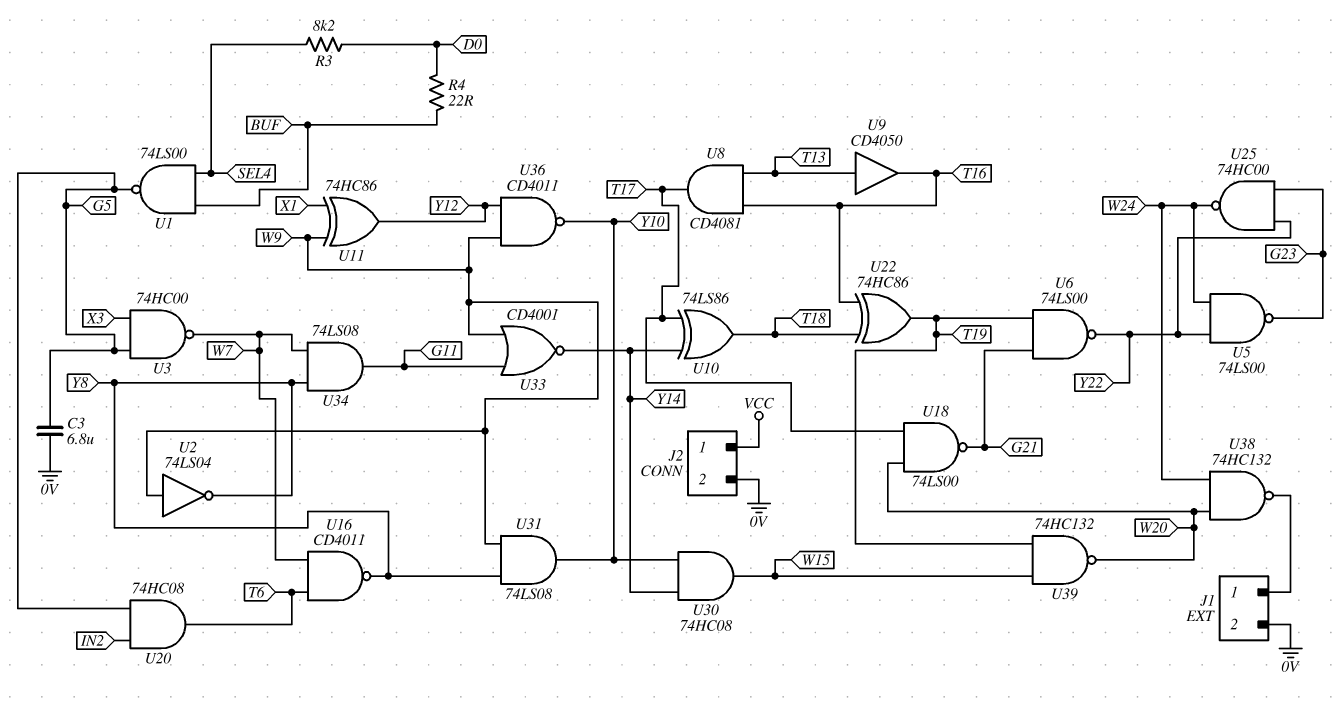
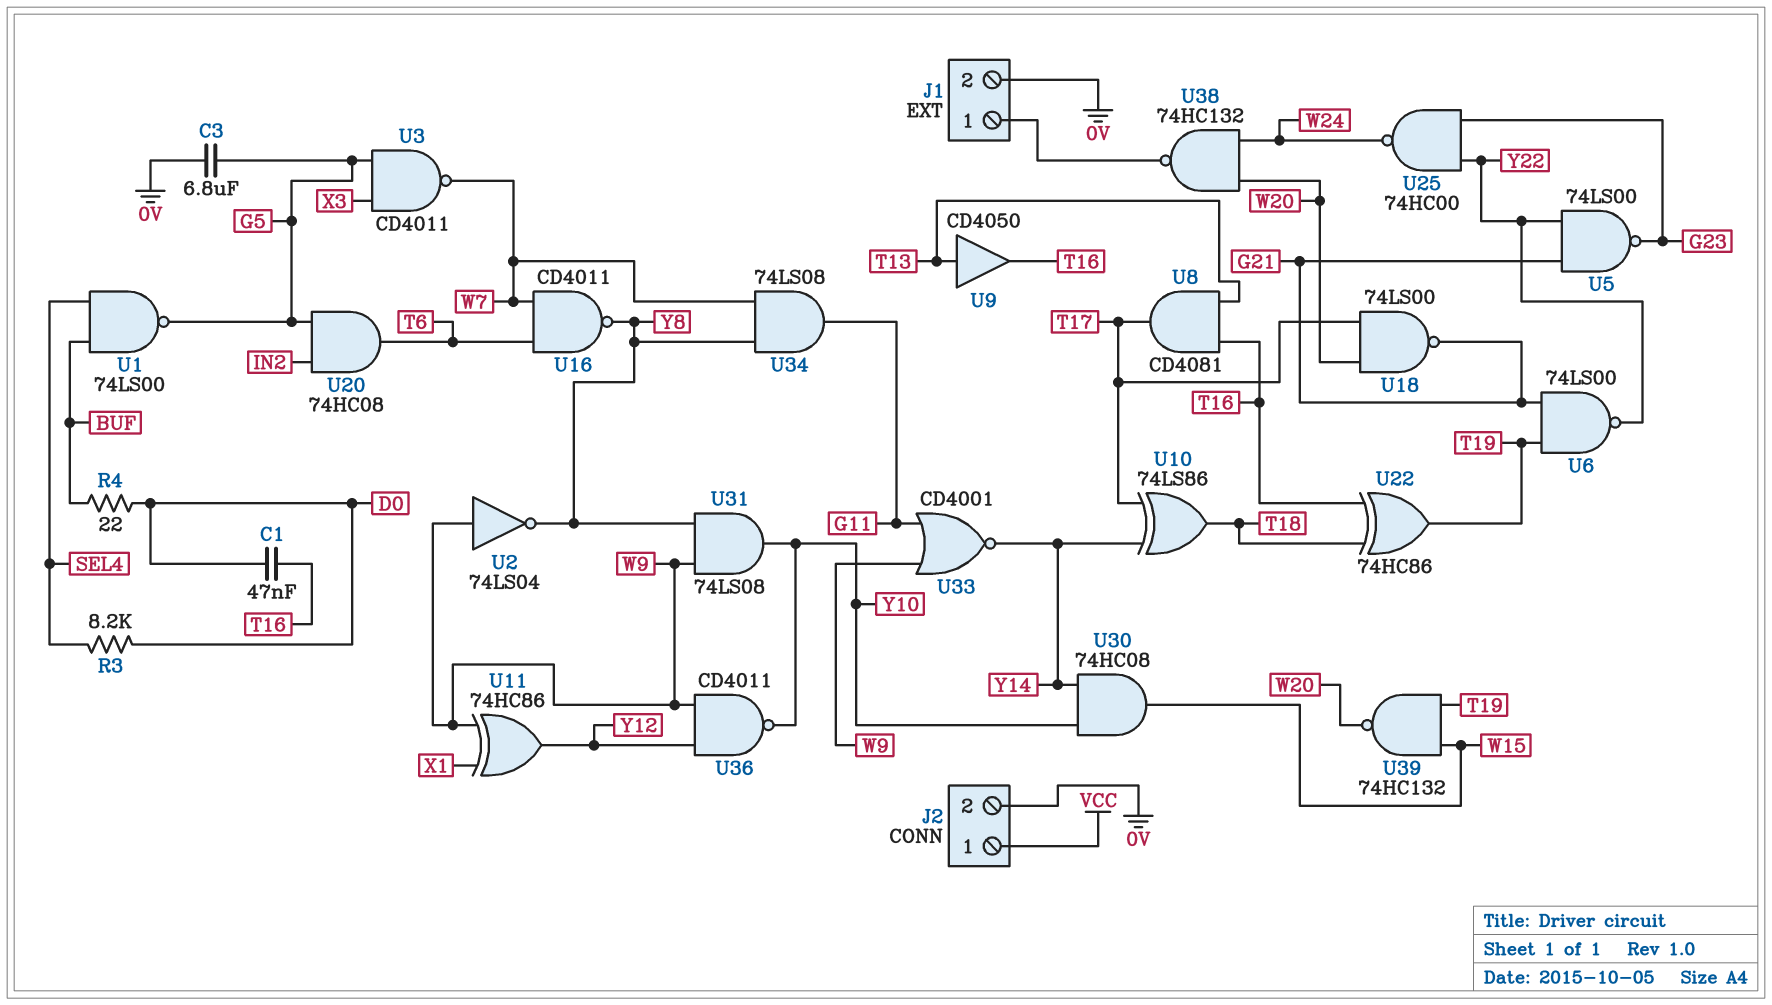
C1: none -> 47nF (D0, T16)
U3: NAND 74HC00 (in G5, in X3, out W7) -> NAND CD4011 (in G5, in X3, out W7)
U5: NAND 74LS00 (in W24, in Y22, out G23) -> NAND 74LS00 (in G21, in Y22, out G23)

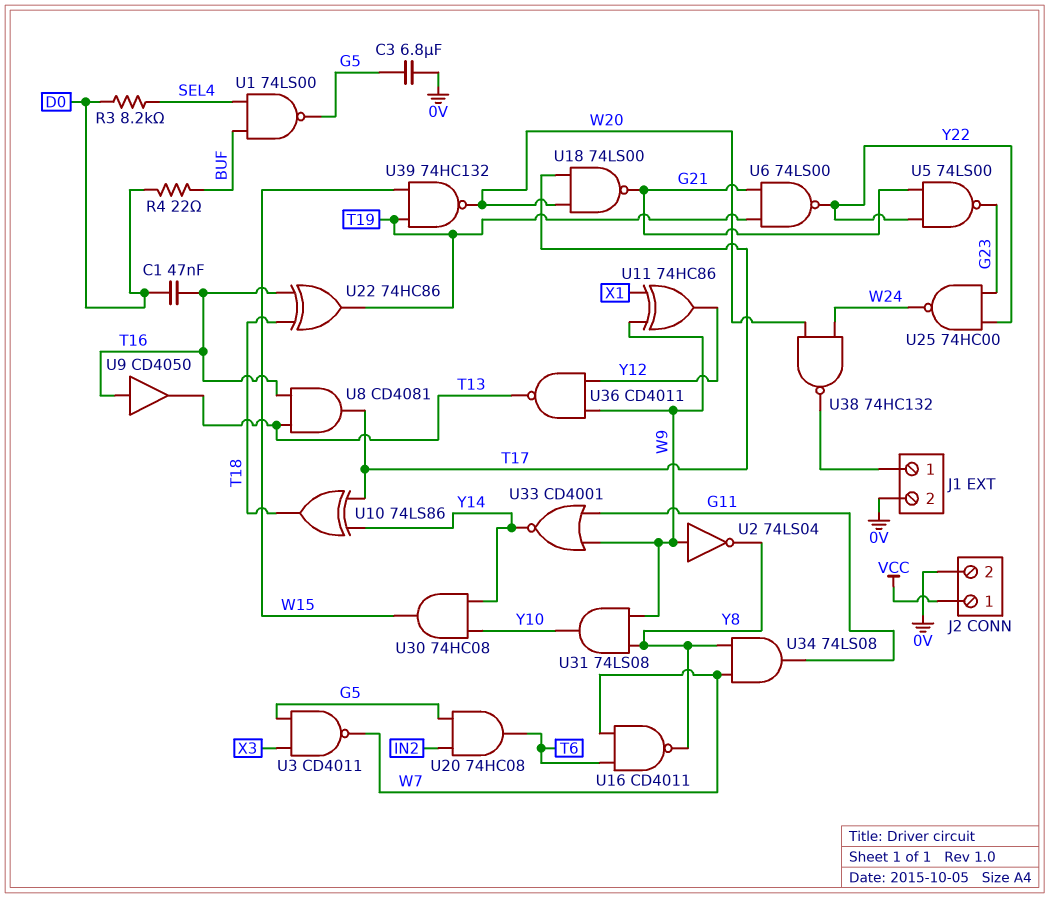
U9: buffer CD4050 (in T13, out T16) -> buffer CD4050 (in T16, out T13)
U36: NAND CD4011 (in W9, in Y12, out Y10) -> NAND CD4011 (in W9, in Y12, out T13)

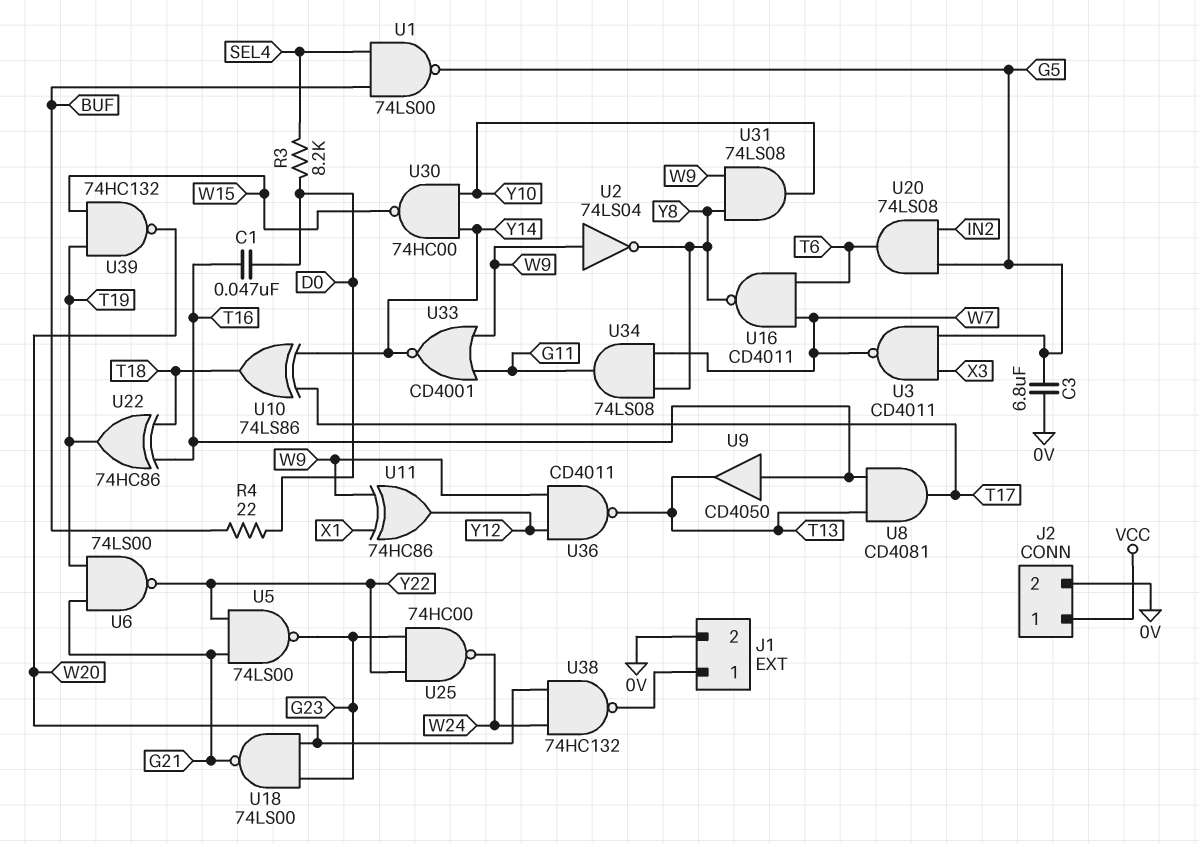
U18: NAND 74LS00 (in T17, in W20, out G21) -> NAND 74LS00 (in G23, in W20, out G21)
U20: AND 74HC08 (in G5, in IN2, out T6) -> AND 74LS08 (in G5, in IN2, out T6)
U30: AND 74HC08 (in Y10, in Y14, out W15) -> NAND 74HC00 (in Y10, in Y14, out W15)

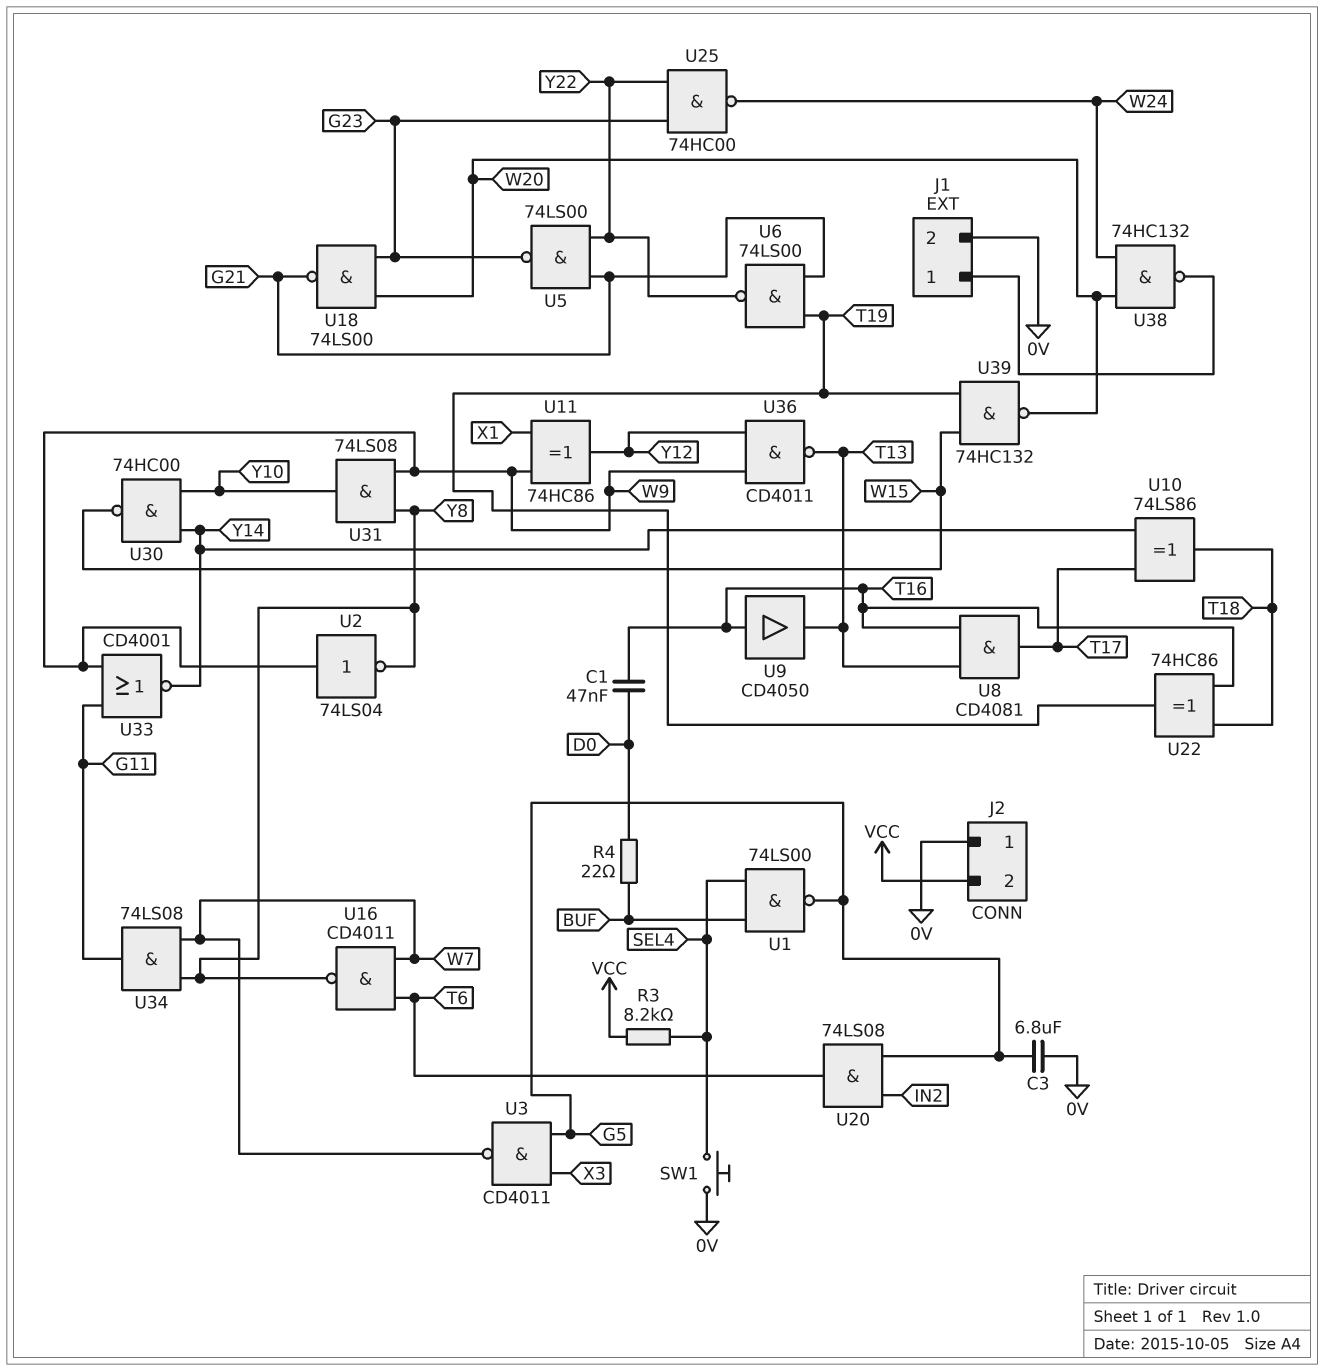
J2 pin 1: VCC -> 0V
J2 pin 2: 0V -> VCC
R3: 8.2k (D0, SEL4) -> 8.2k (SEL4, VCC)
SW1: none -> button (0V, SEL4)

